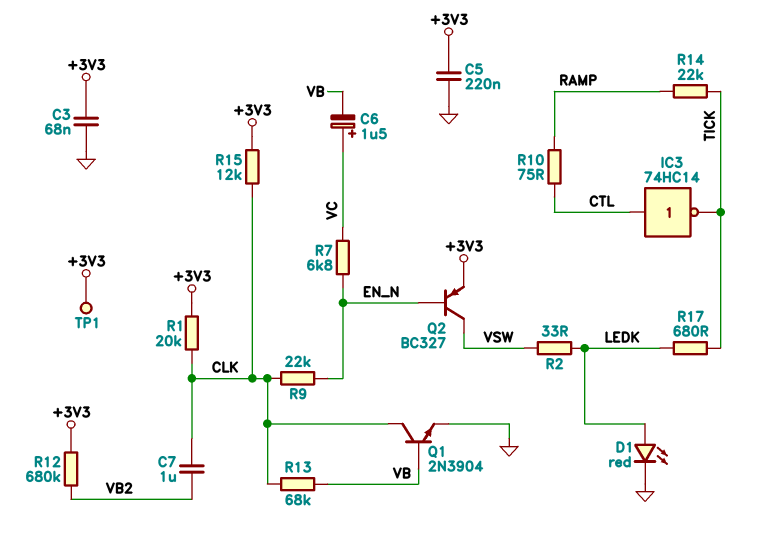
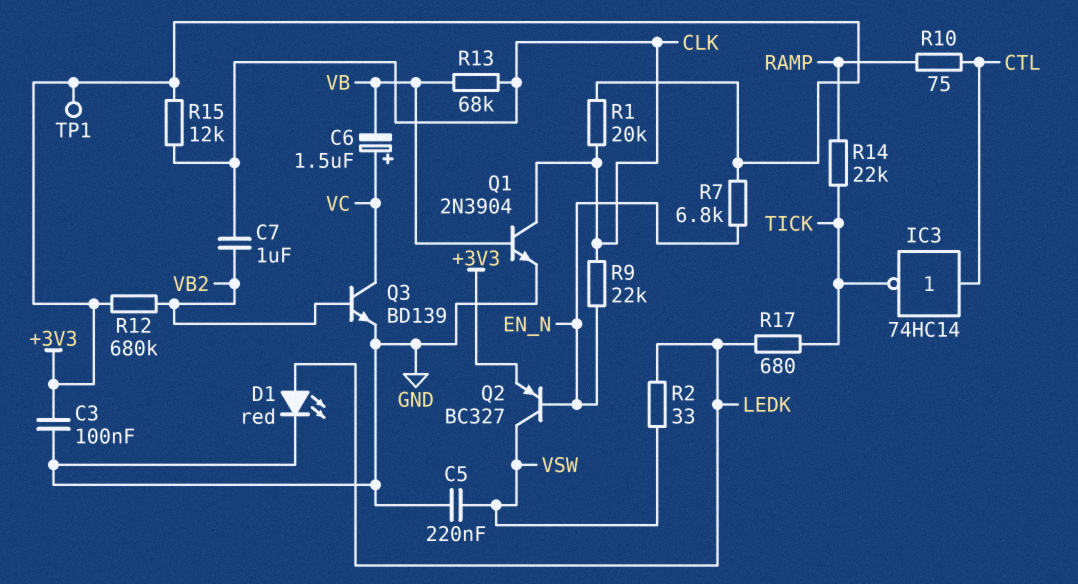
C3: 68nF (+3V3, GND) -> 100nF (+3V3, GND)
C5: 220nF (+3V3, GND) -> 220nF (GND, VSW)
Q3: none -> NPN BD139 (B VB2, C VC, E GND)
R7: 6.8k (EN_N, VC) -> 6.8k (+3V3, EN_N)

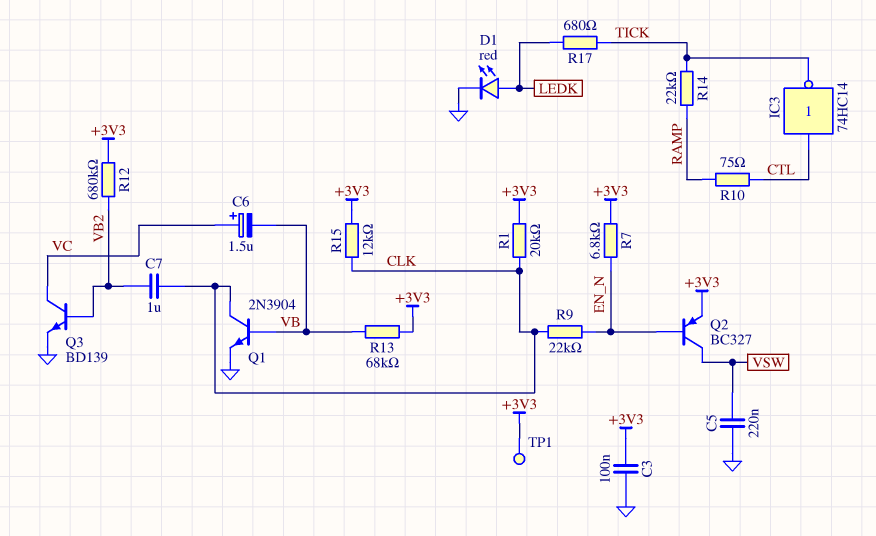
R2: 33 (LEDK, VSW) -> none
R13: 68k (CLK, VB) -> 68k (+3V3, VB)

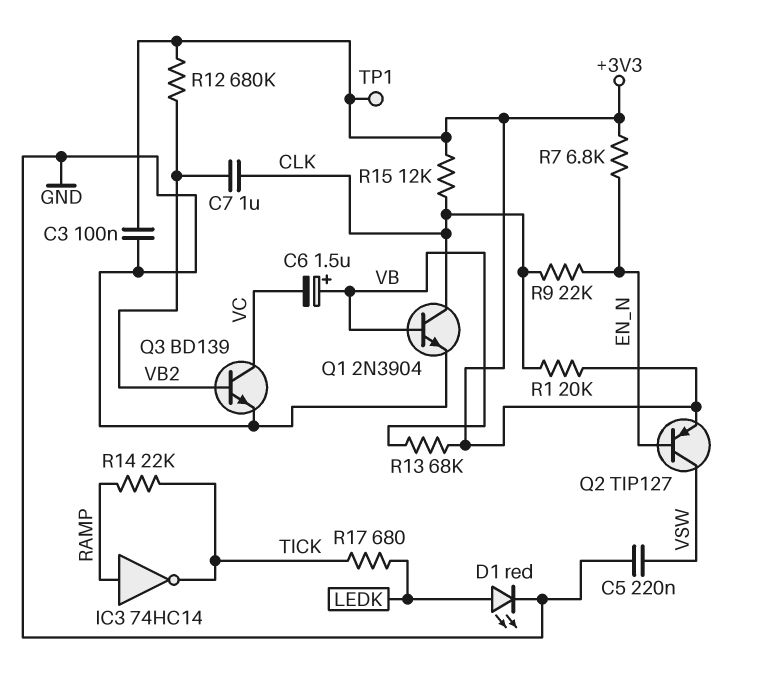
C6: 1.5uF (plus VC, minus VB) -> 1.5uF (plus VB, minus VC)
IC3: NOT 74HC14 (in CTL, out TICK) -> NOT 74HC14 (in RAMP, out TICK)
Q2: PNP BC327 (B EN_N, C VSW, E +3V3) -> PNP TIP127 (B EN_N, C VSW, E +3V3)
R10: 75 (CTL, RAMP) -> none

